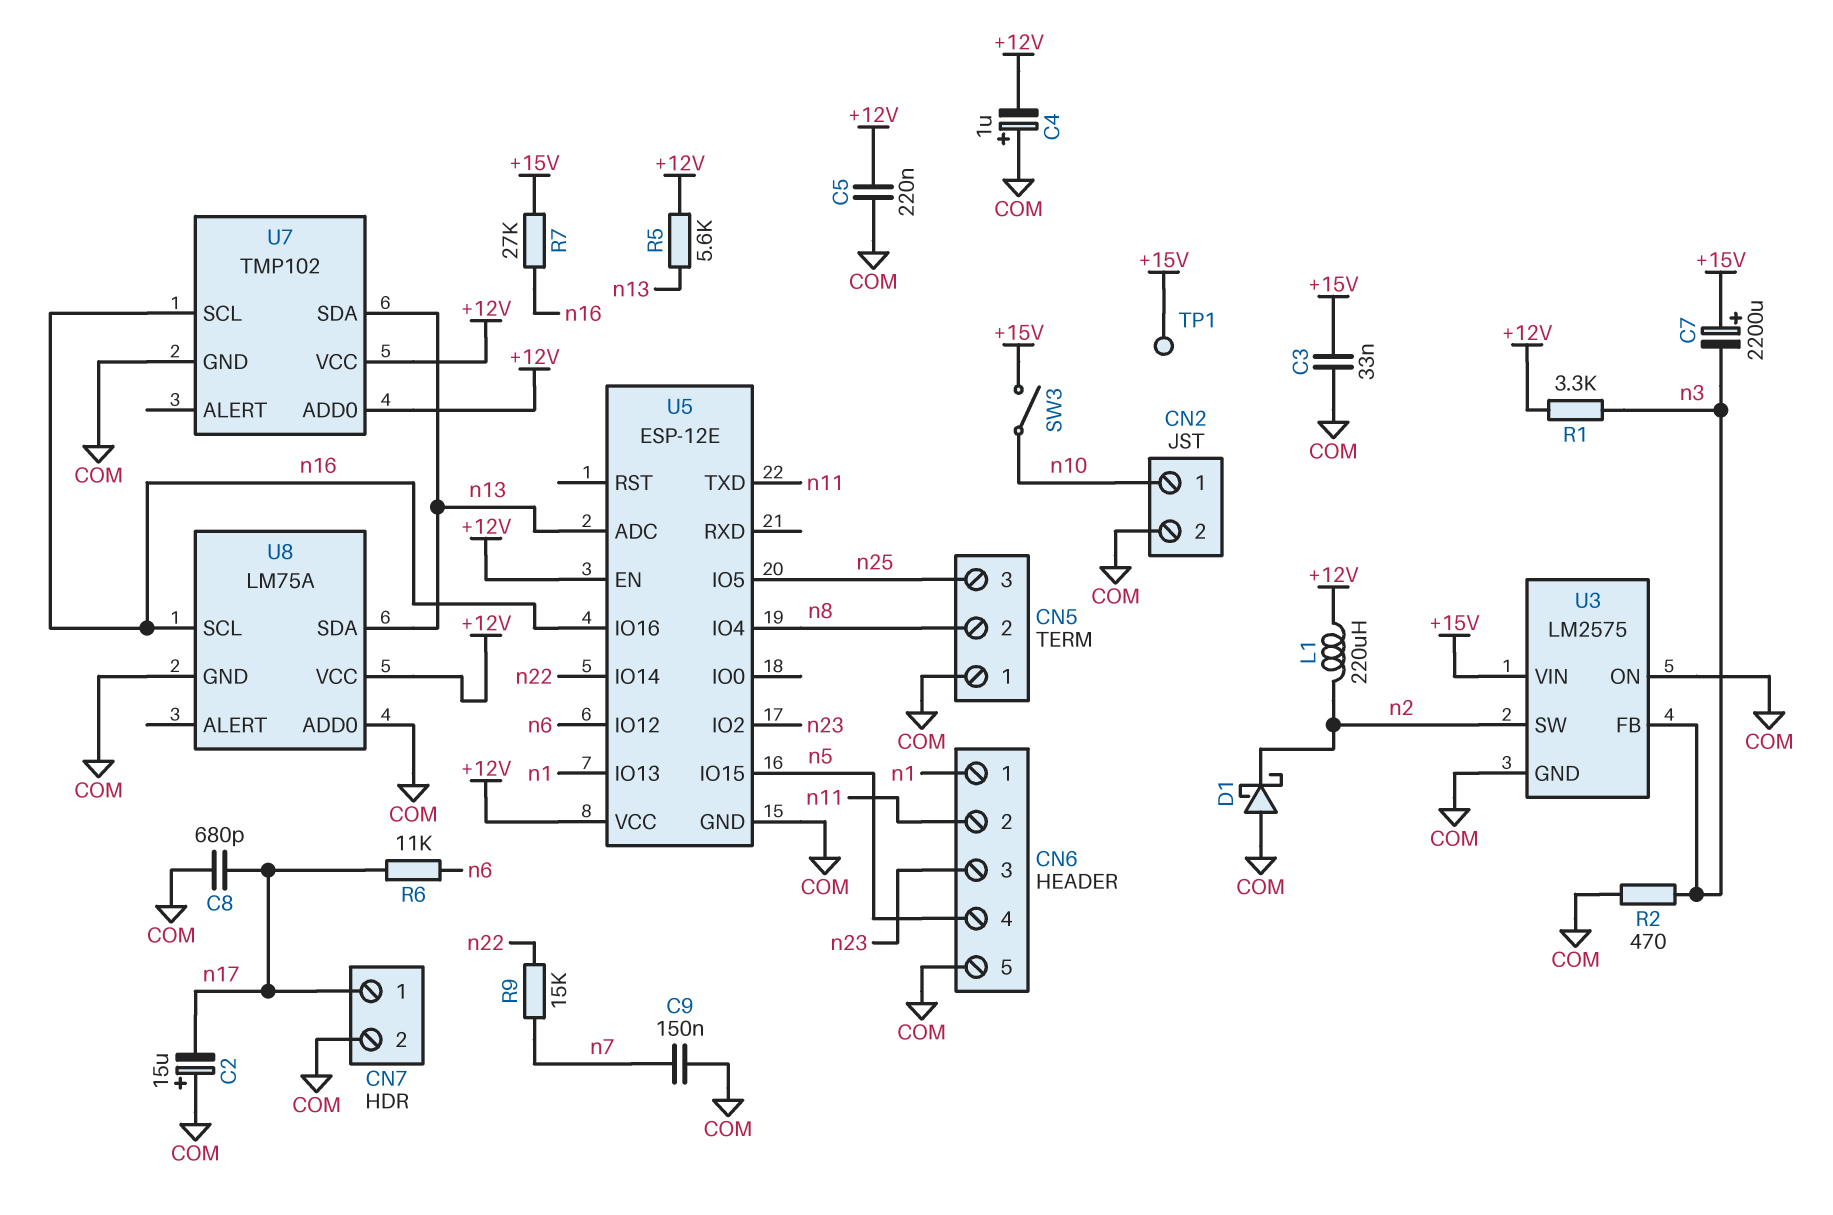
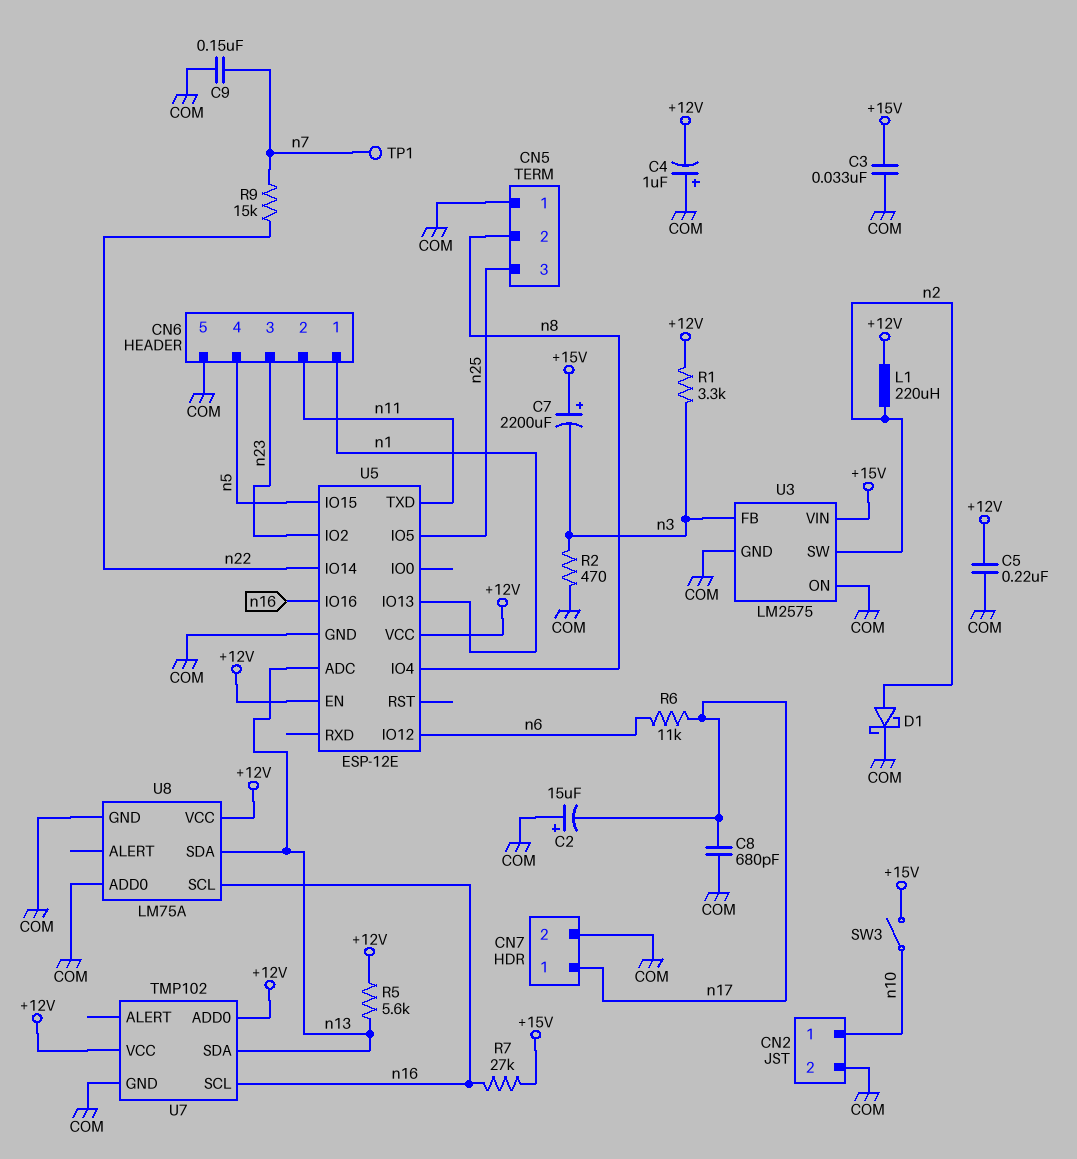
D1: schottky (A COM, K n2) -> schottky (A n2, K COM)
TP1: test point (+15V) -> test point (n7)

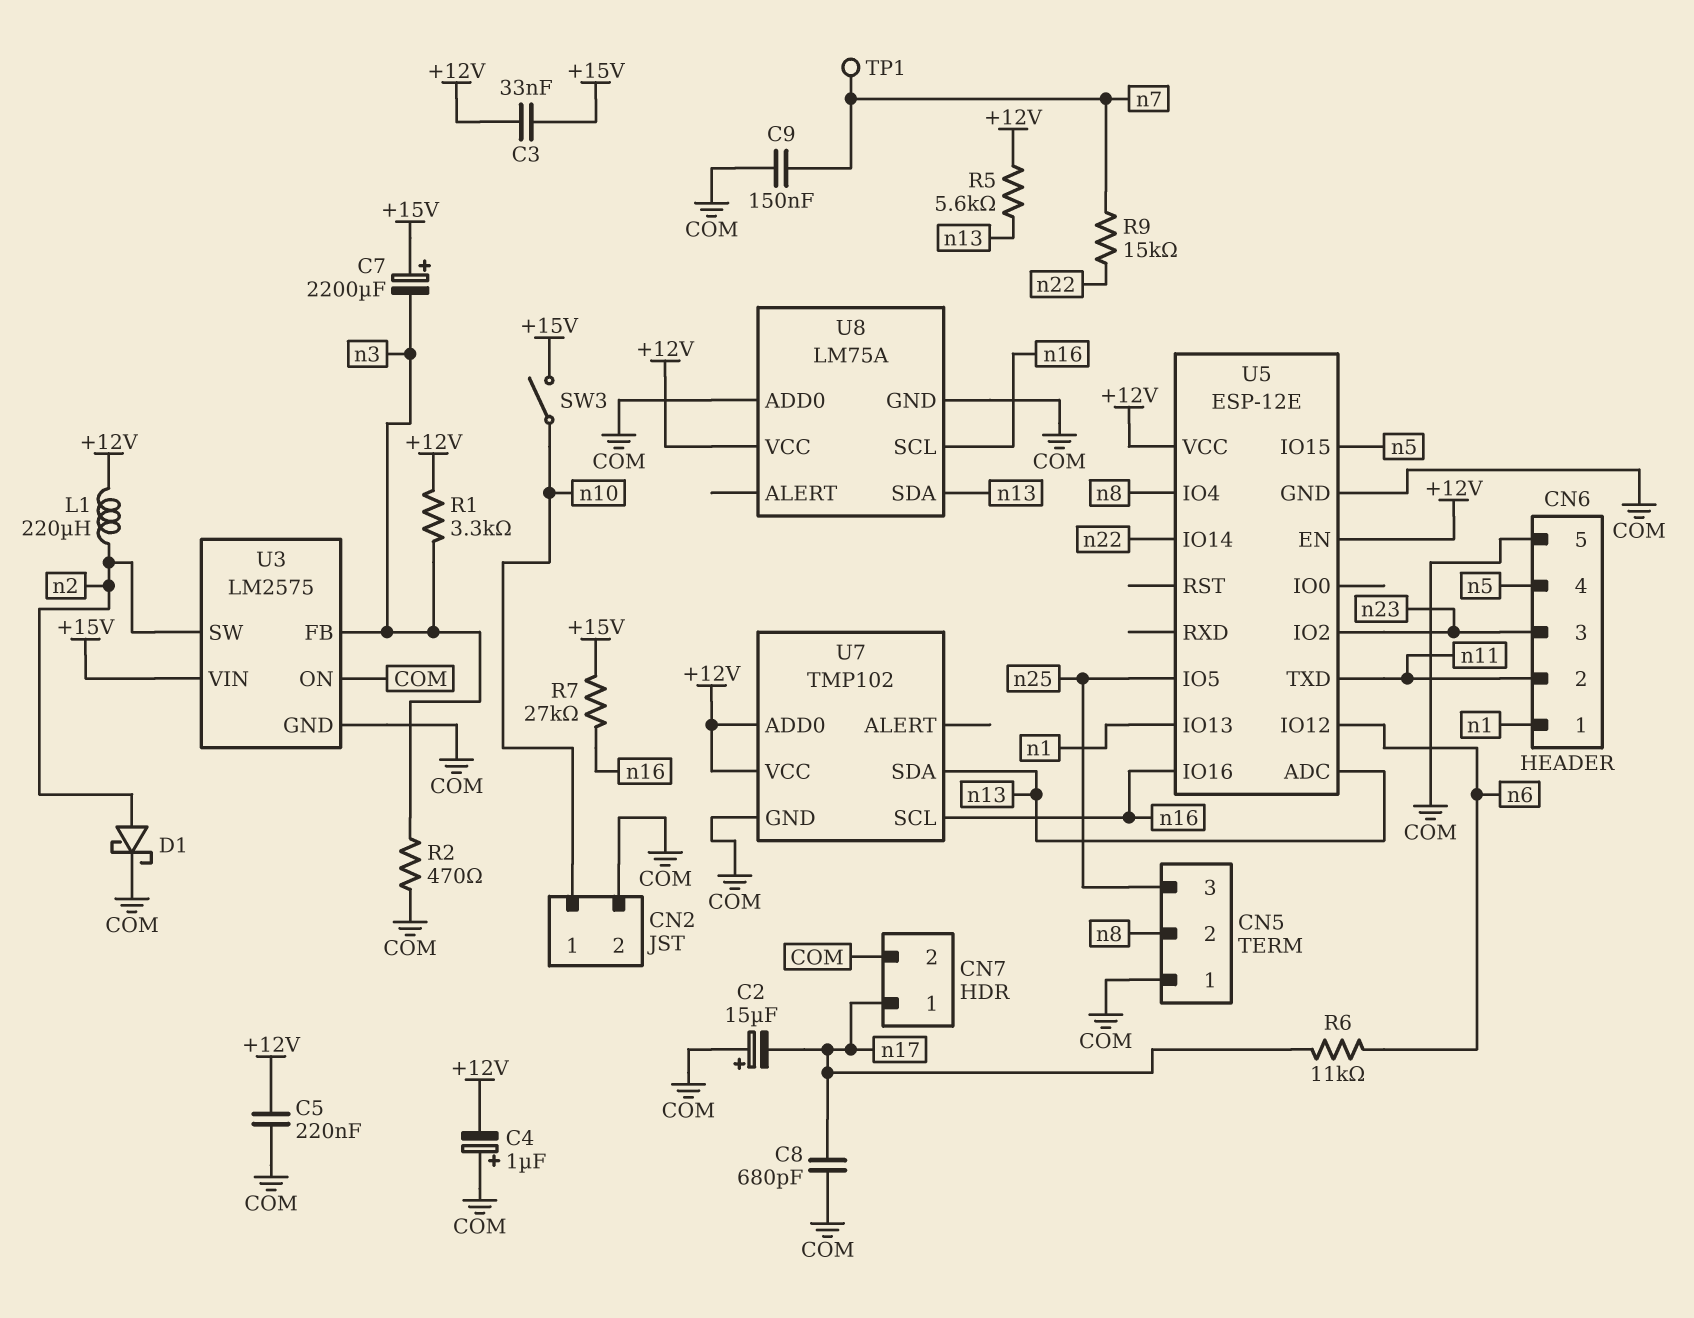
C3: 33nF (+15V, COM) -> 33nF (+12V, +15V)

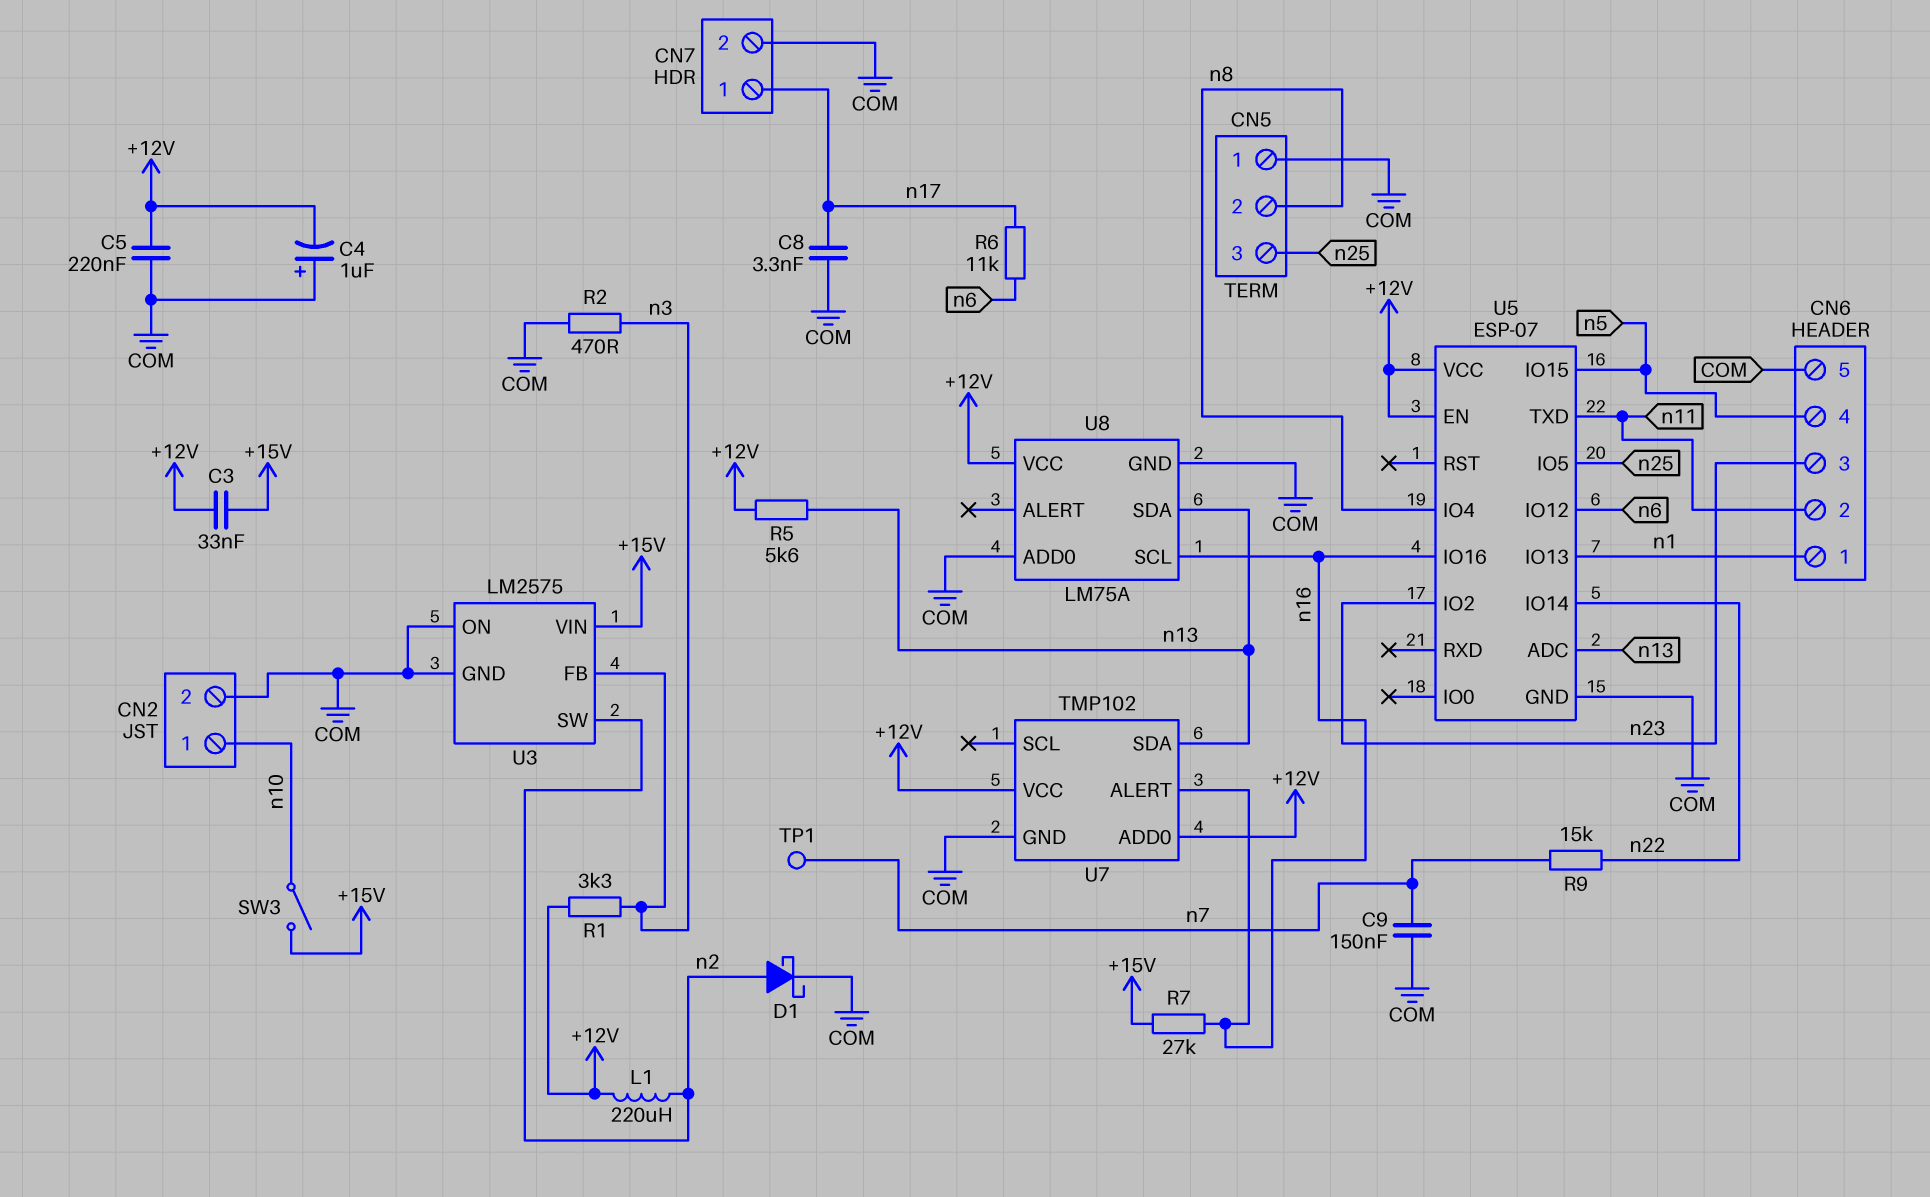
C2: 15uF (plus COM, minus n17) -> none
C7: 2200uF (plus +15V, minus n3) -> none
C8: 680pF (COM, n17) -> 3.3nF (COM, n17)
U5: ESP-12E -> ESP-07
U7 pin ALERT: none -> n16
U7 pin SCL: n16 -> none

